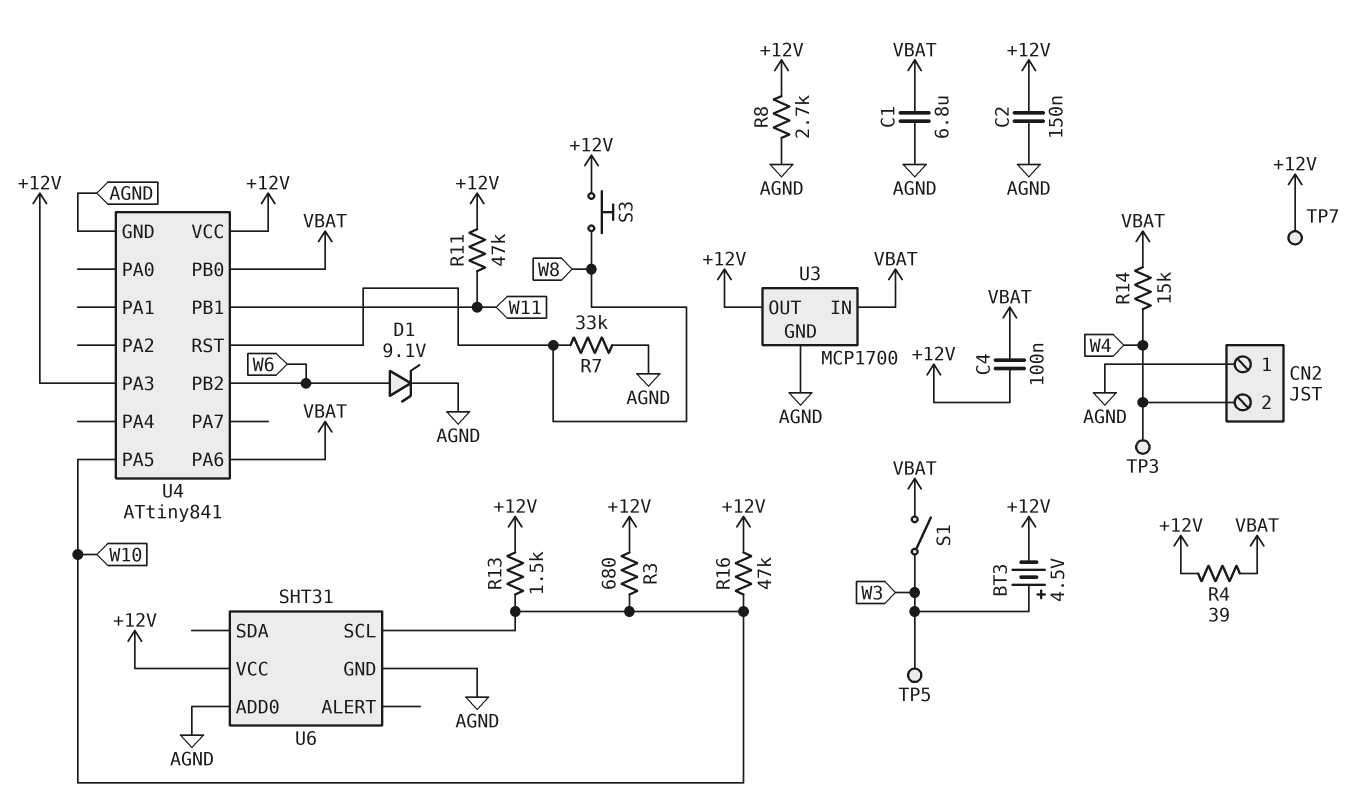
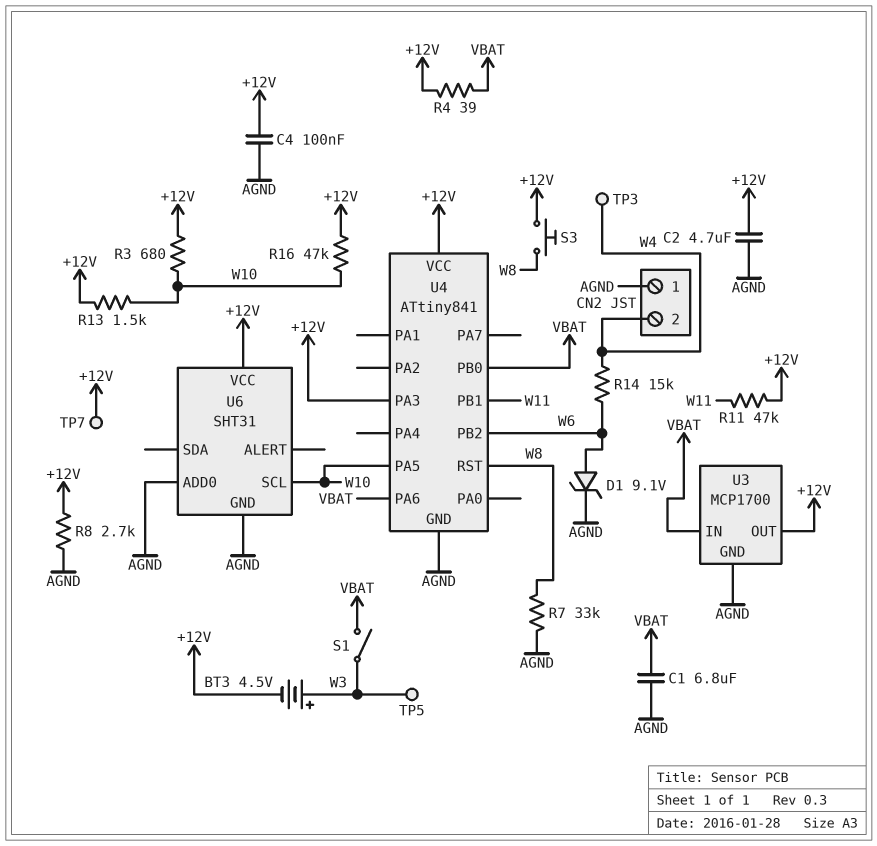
C2: 150nF (+12V, AGND) -> 4.7uF (+12V, AGND)
C4: 100nF (+12V, VBAT) -> 100nF (+12V, AGND)
R14: 15k (VBAT, W4) -> 15k (W4, W6)

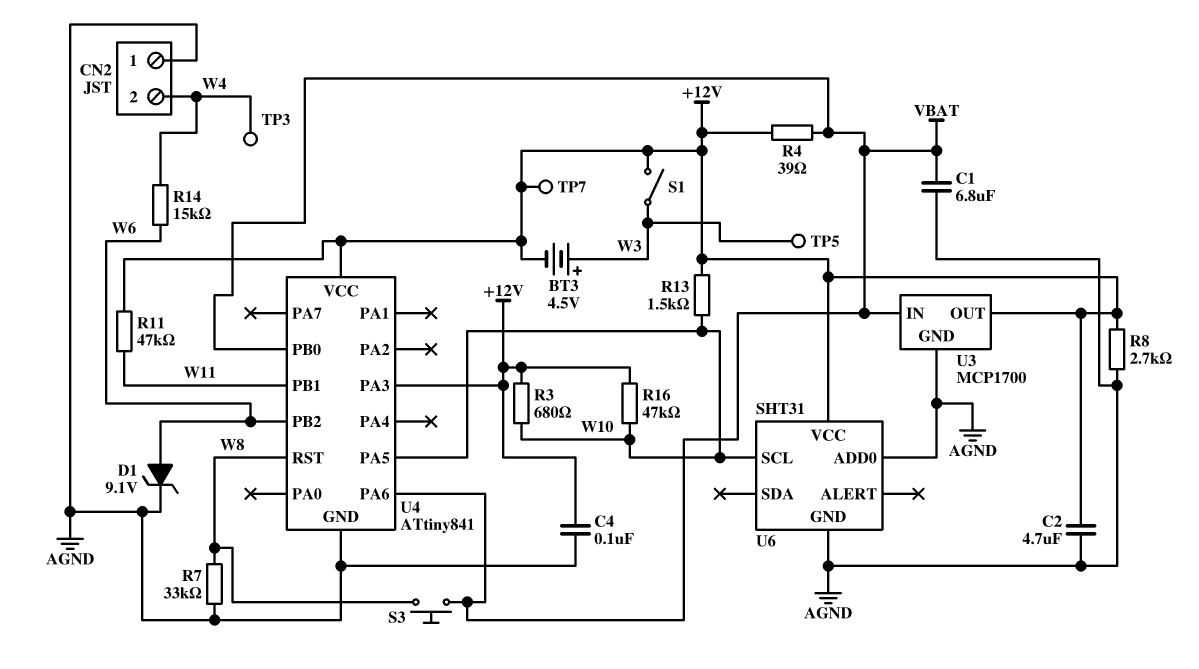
S1: switch (VBAT, W3) -> switch (+12V, W3)
S3: button (+12V, W8) -> button (VBAT, W8)

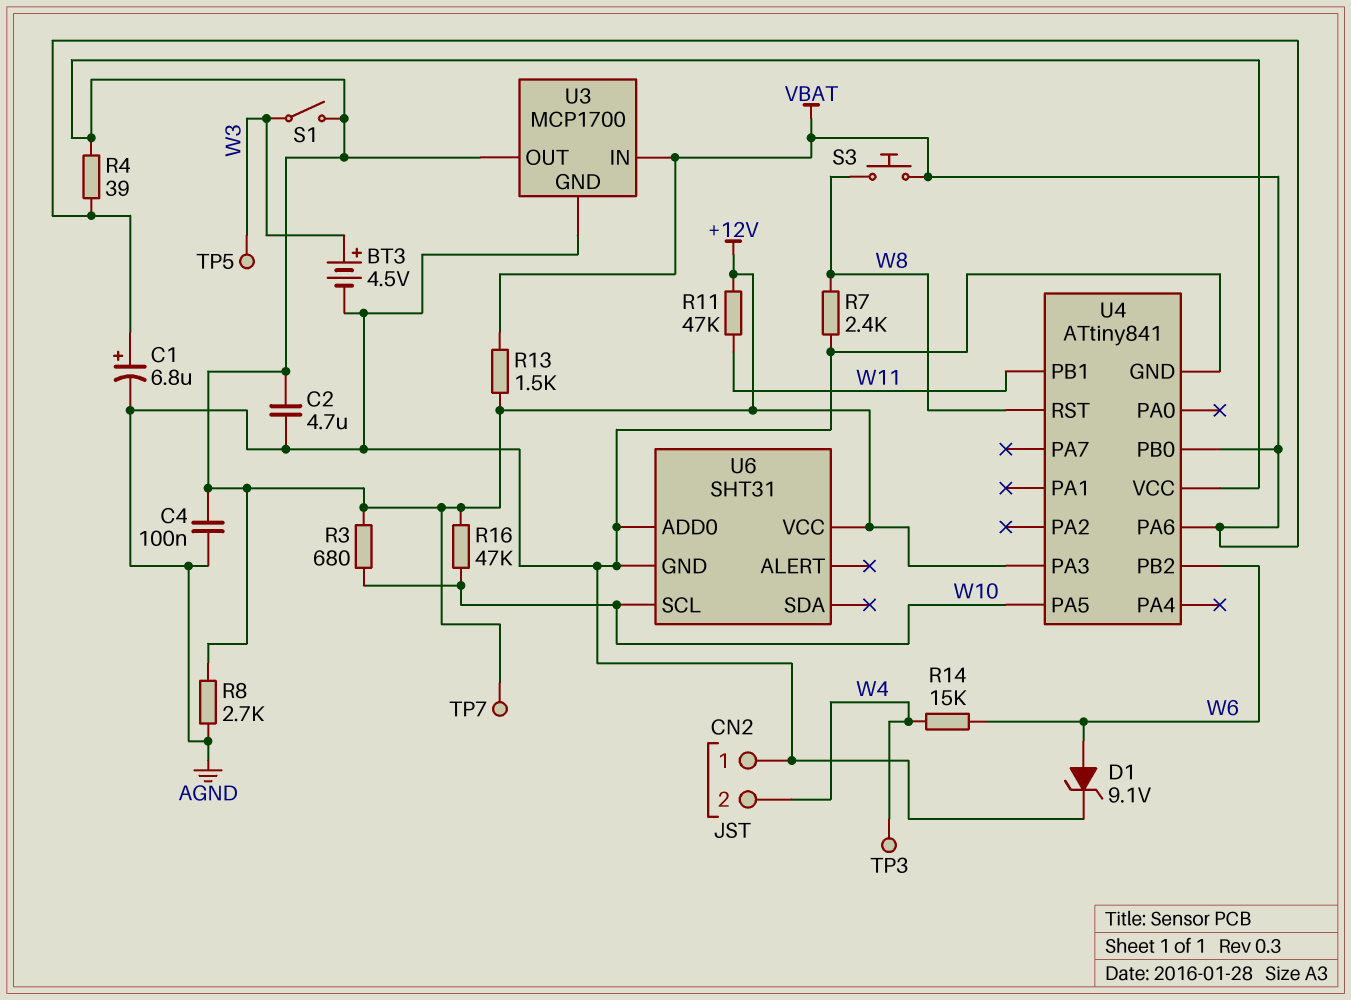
BT3: 4.5V (plus W3, minus +12V) -> 4.5V (plus W3, minus AGND)
C1: 6.8uF (AGND, VBAT) -> 6.8uF (plus VBAT, minus AGND)
R7: 33k (AGND, W8) -> 2.4k (AGND, W8)
R13: 1.5k (+12V, W10) -> 1.5k (+12V, VBAT)

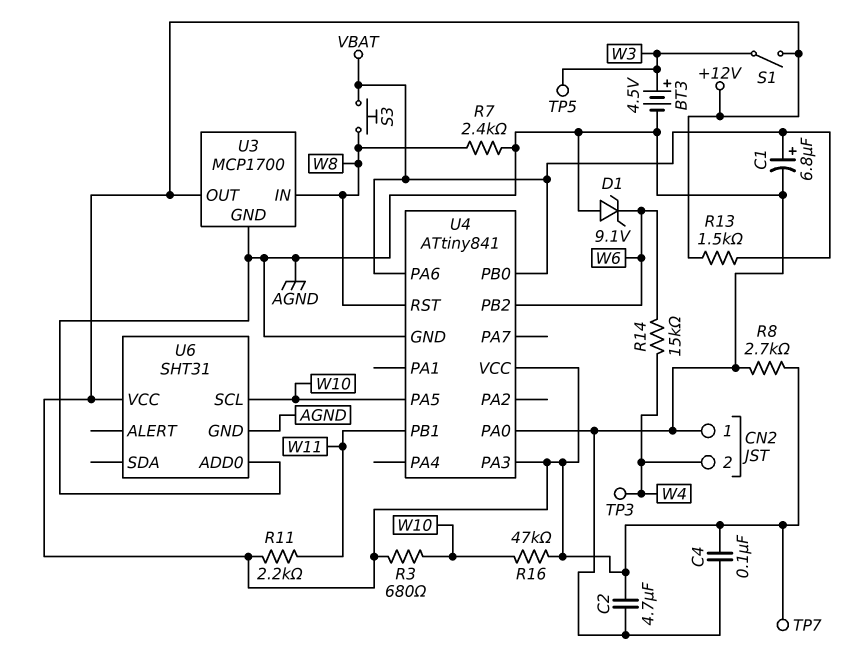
D1: zener 9.1V (A W6, K AGND) -> zener 9.1V (A AGND, K W6)
R4: 39 (+12V, VBAT) -> none
R11: 47k (+12V, W11) -> 2.2k (+12V, W11)
U3 pin IN: VBAT -> W8
U4 pin PA0: none -> AGND

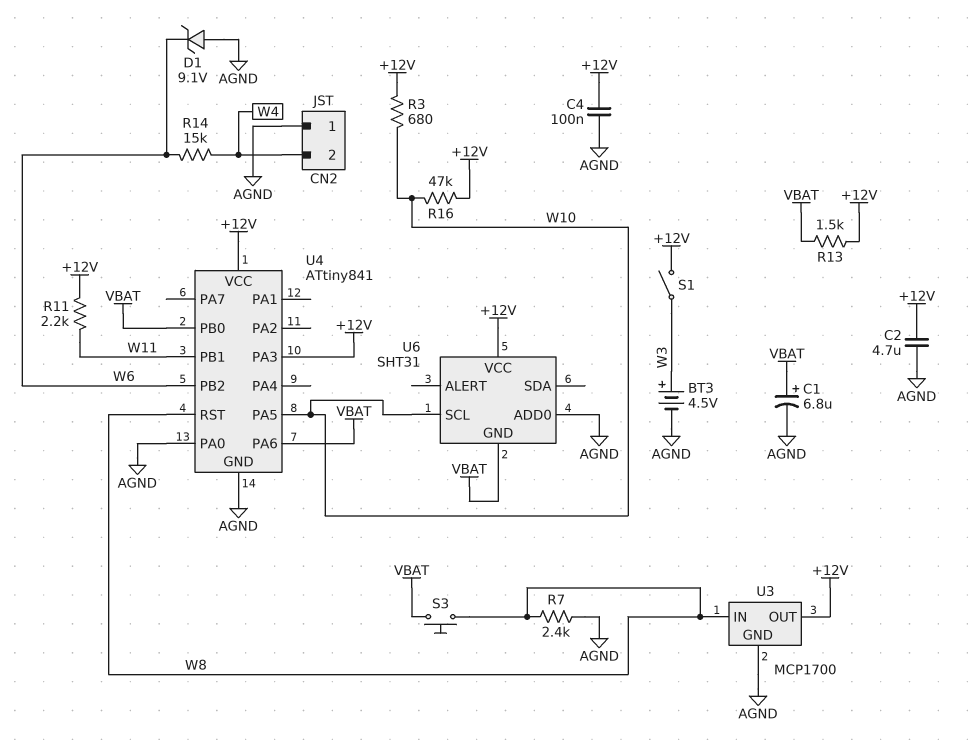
R8: 2.7k (+12V, AGND) -> none
TP3: test point (W4) -> none
TP5: test point (W3) -> none
TP7: test point (+12V) -> none
U6 pin GND: AGND -> VBAT

